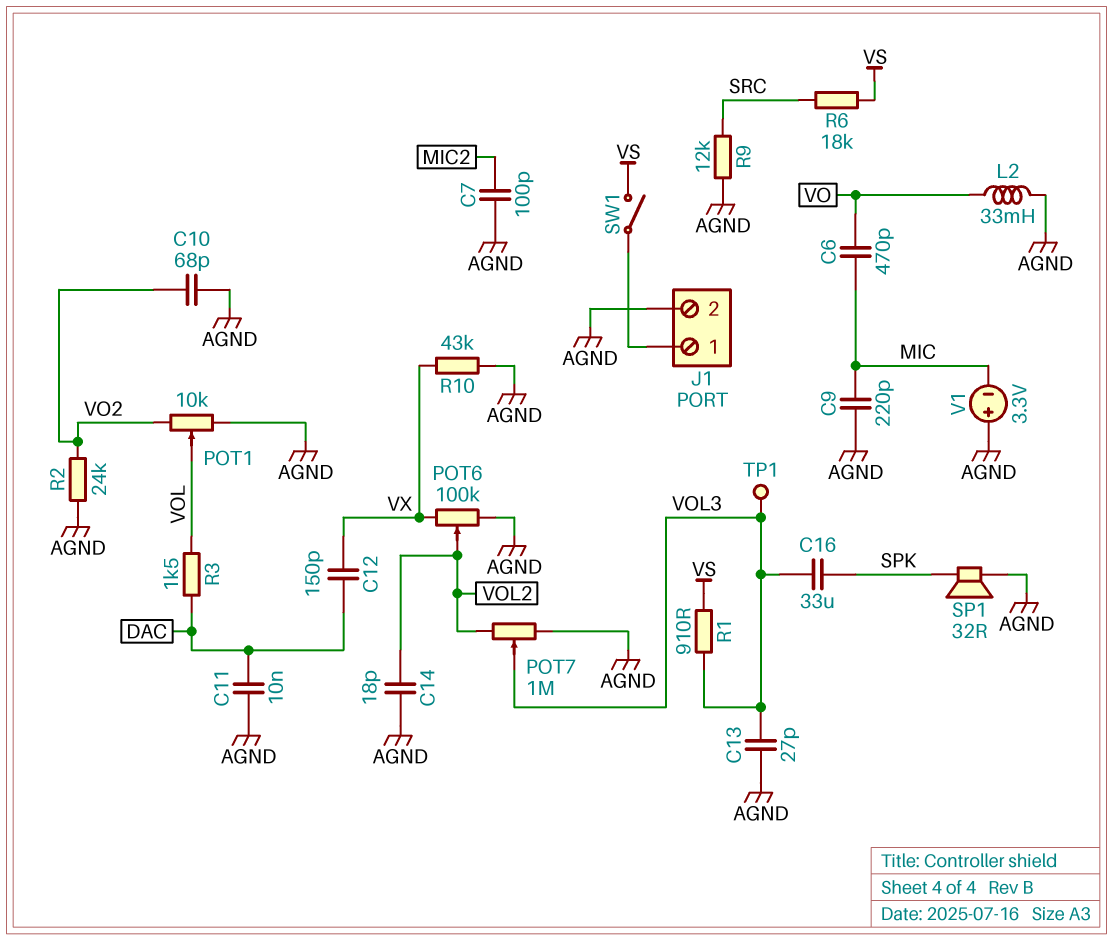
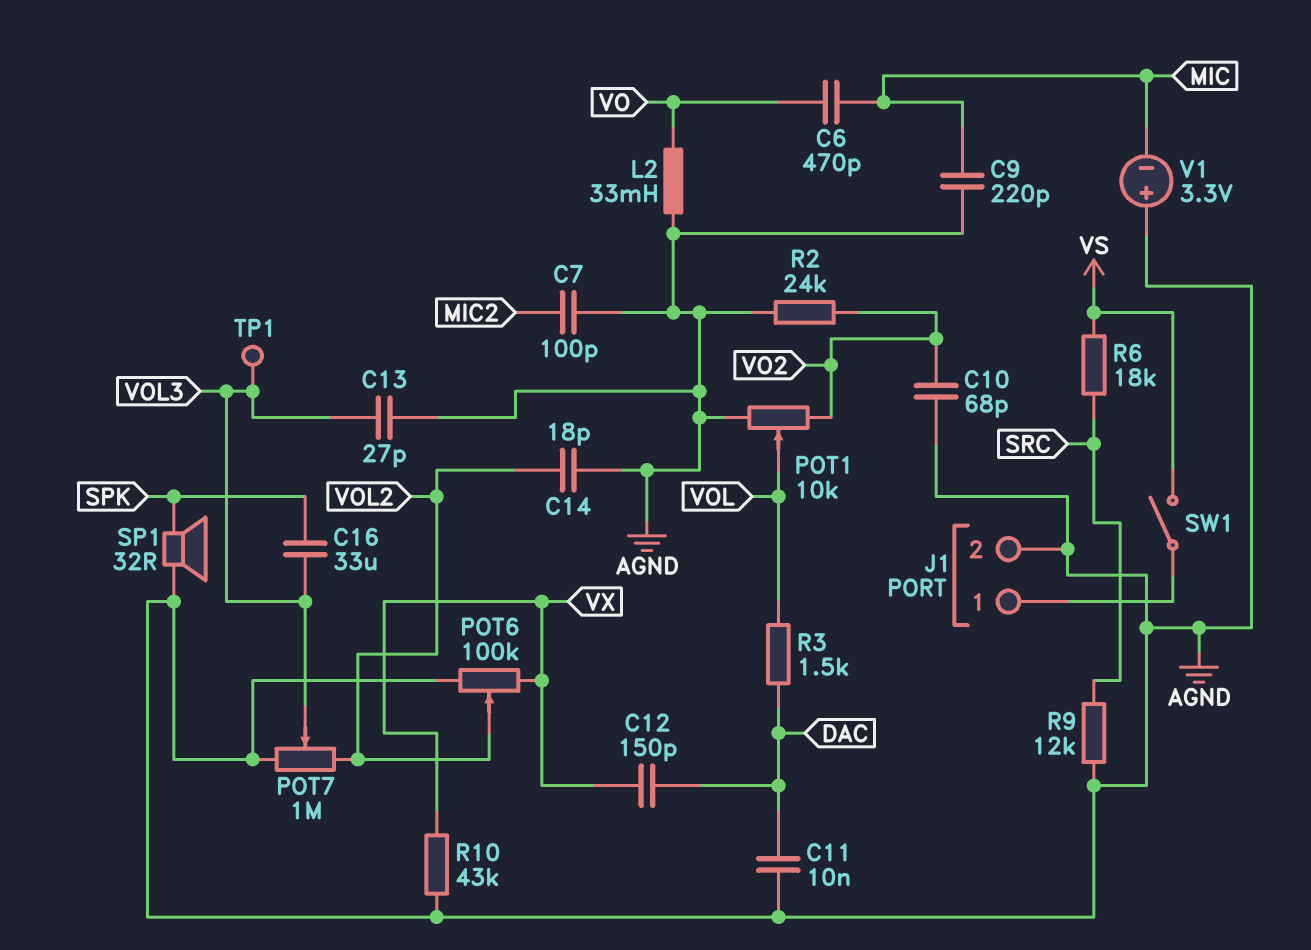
R1: 910 (VOL3, VS) -> none

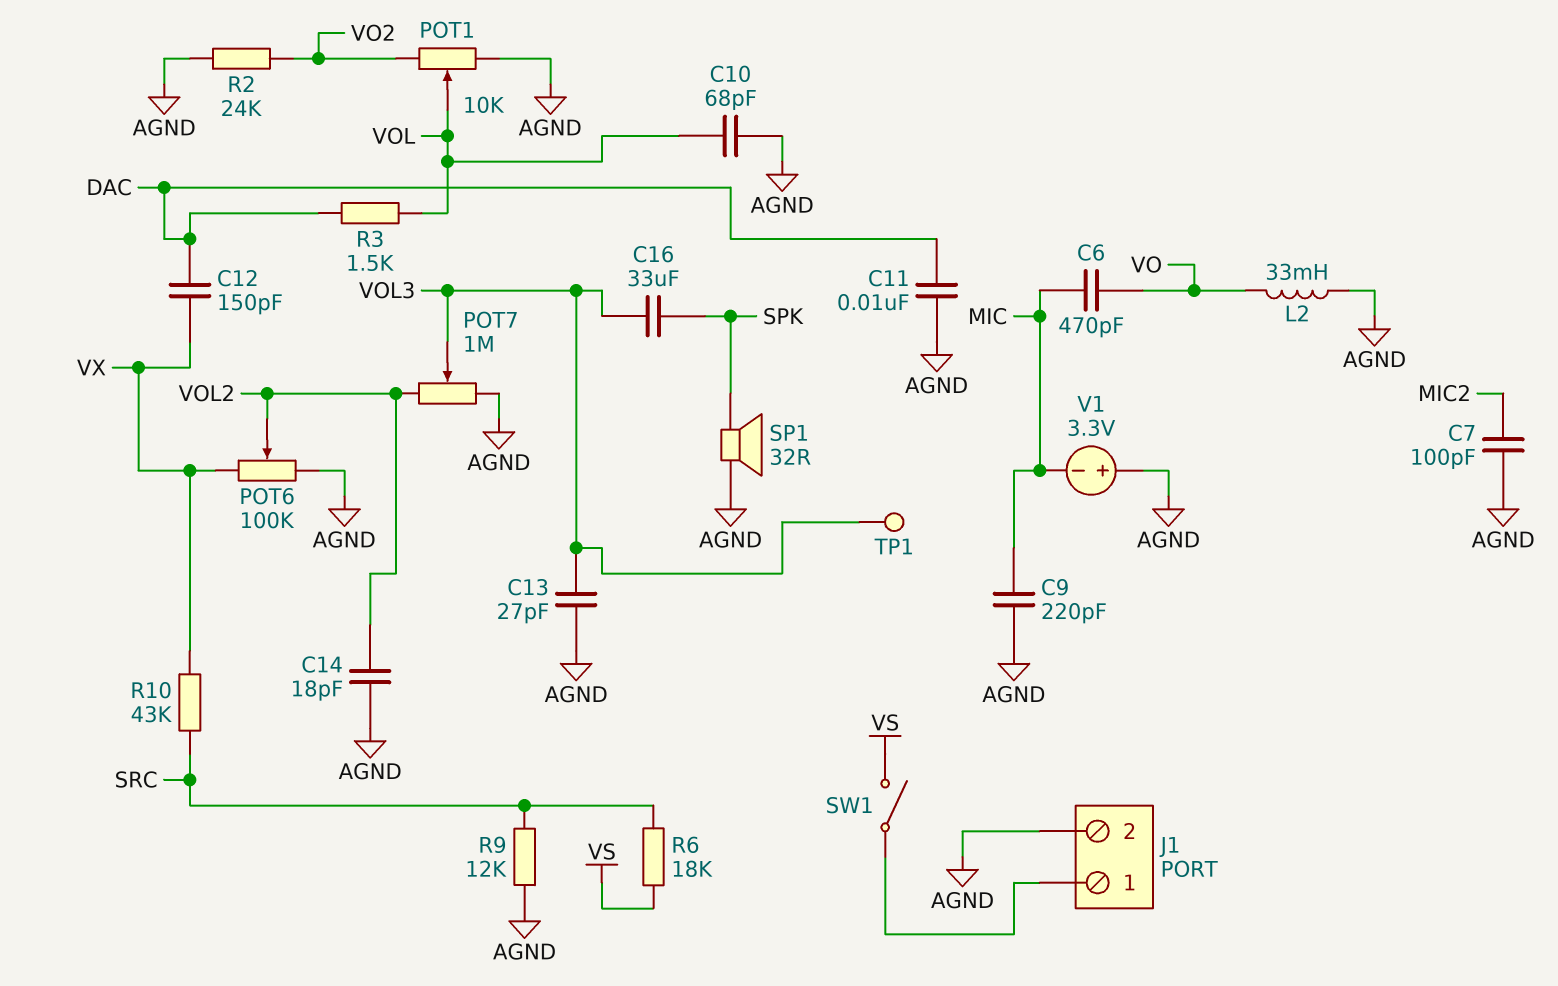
C10: 68pF (AGND, VO2) -> 68pF (AGND, VOL)
R10: 43k (AGND, VX) -> 43k (SRC, VX)

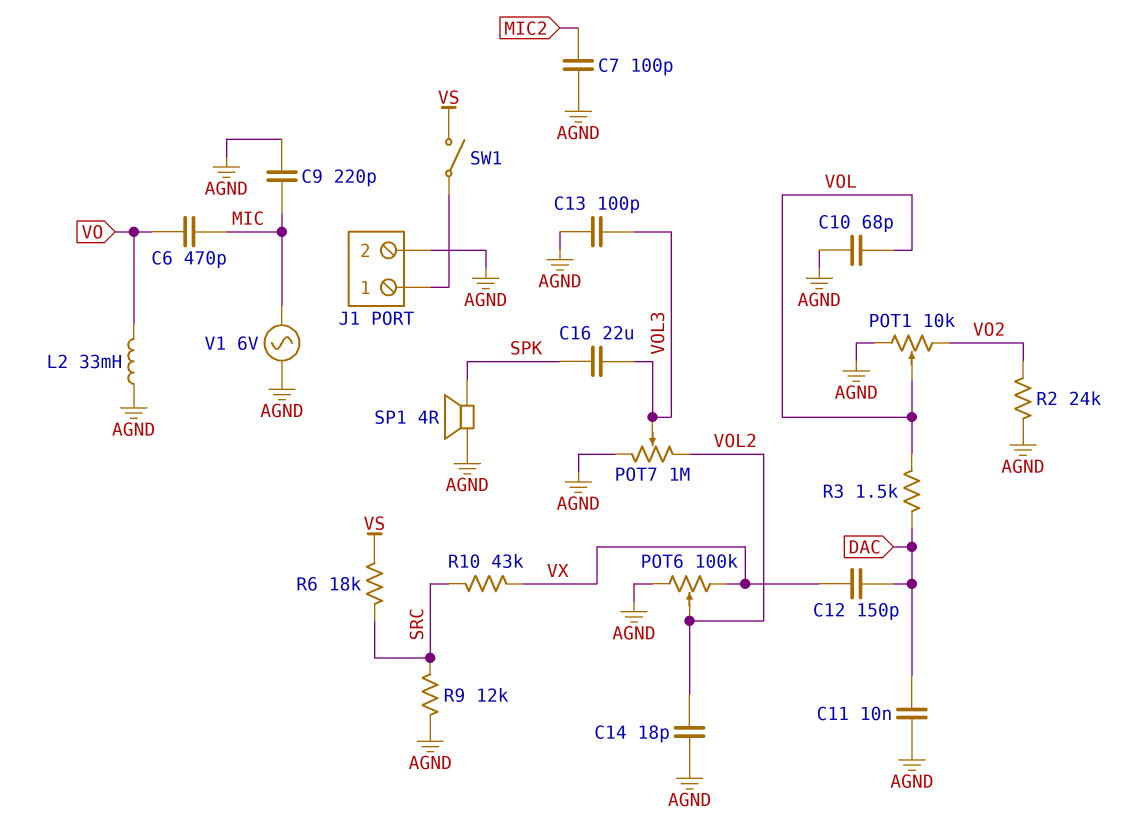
C13: 27pF (AGND, VOL3) -> 100pF (AGND, VOL3)
C16: 33uF (SPK, VOL3) -> 22uF (SPK, VOL3)
SP1: speaker 32R (AGND, SPK) -> speaker 4R (AGND, SPK)
TP1: test point (VOL3) -> none
V1: 3.3V (plus AGND, minus MIC) -> AC 6V (AGND, MIC)

